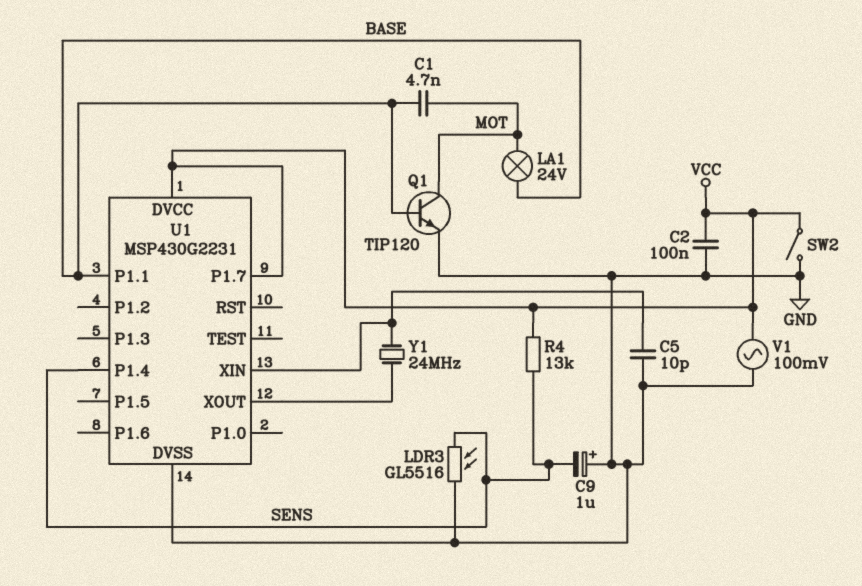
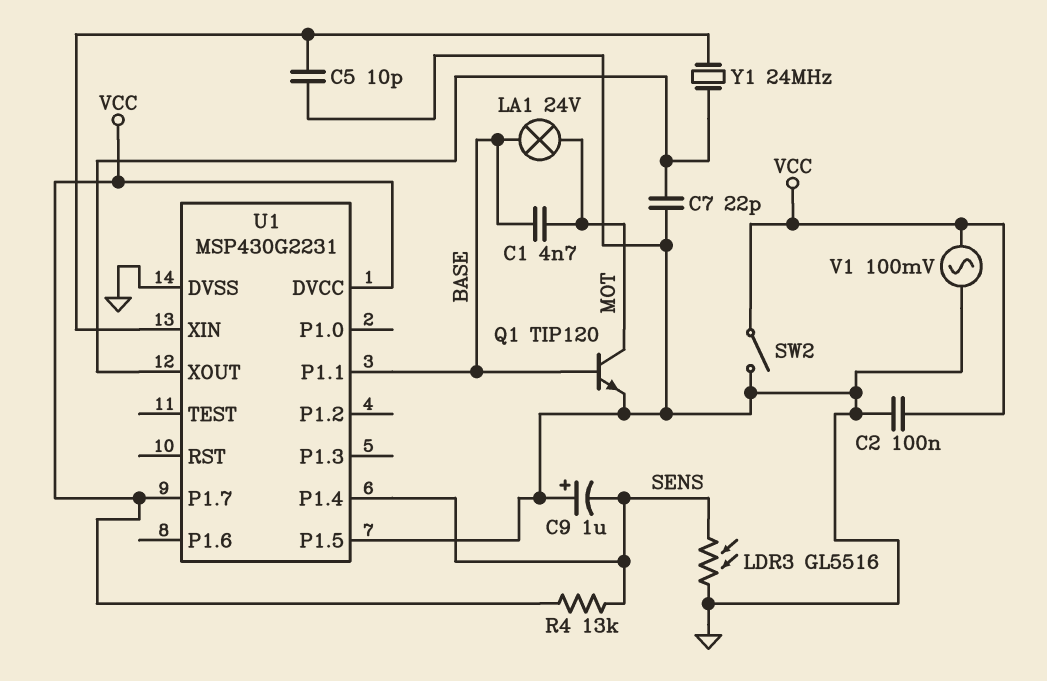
C7: none -> 22pF (GND, U1/XOUT)
U1 pin P1.5: none -> GND

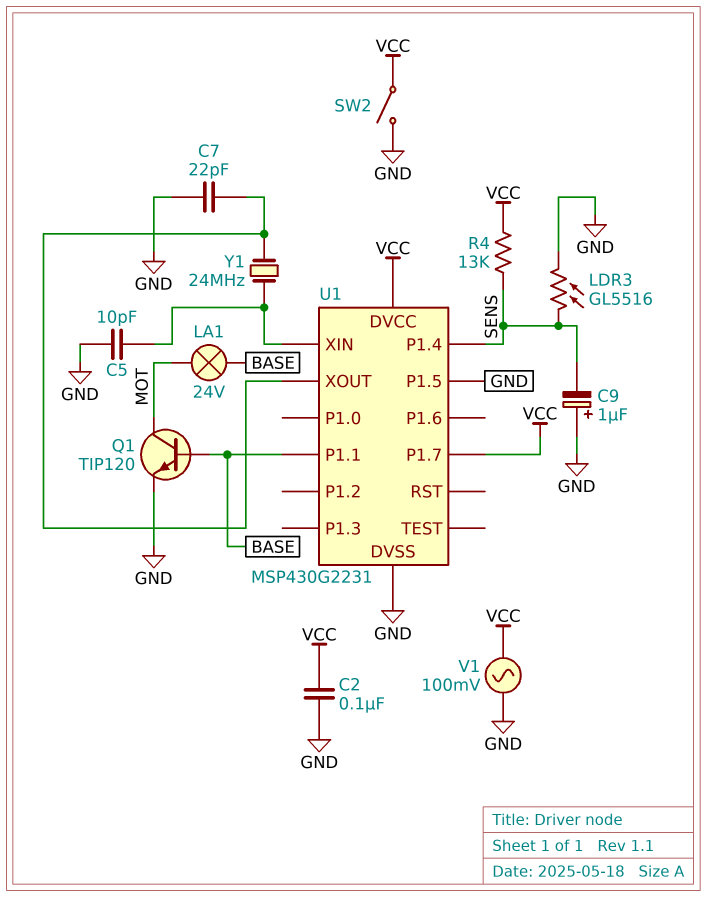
C1: 4.7nF (BASE, MOT) -> none

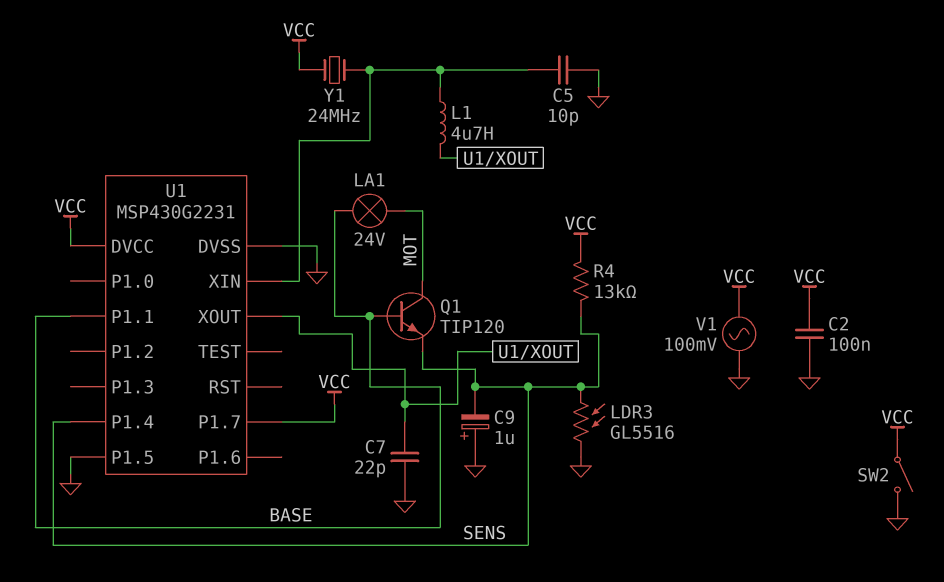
L1: none -> 4.7uH (U1/XIN, U1/XOUT)
Q1: NPN TIP120 (B BASE, C MOT, E GND) -> NPN TIP120 (B BASE, C MOT, E SENS)
Y1: 24MHz (U1/XIN, U1/XOUT) -> 24MHz (U1/XIN, VCC)

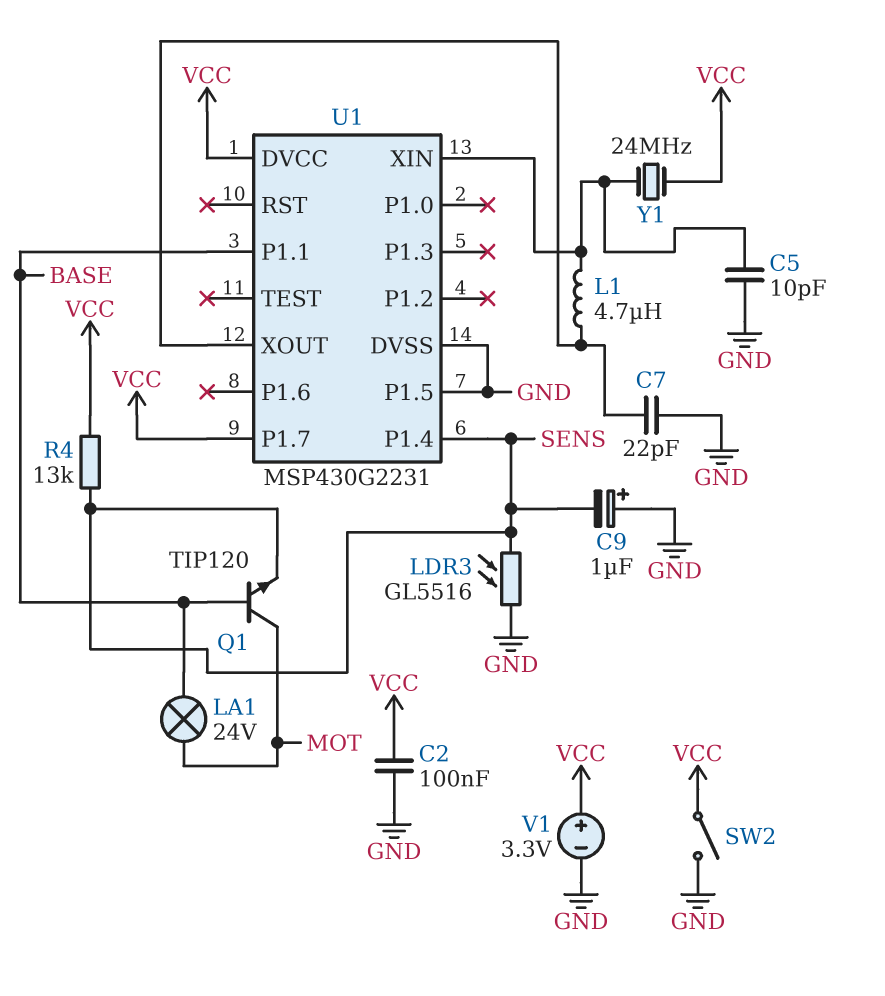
V1: AC 100mV (GND, VCC) -> 3.3V (plus VCC, minus GND)

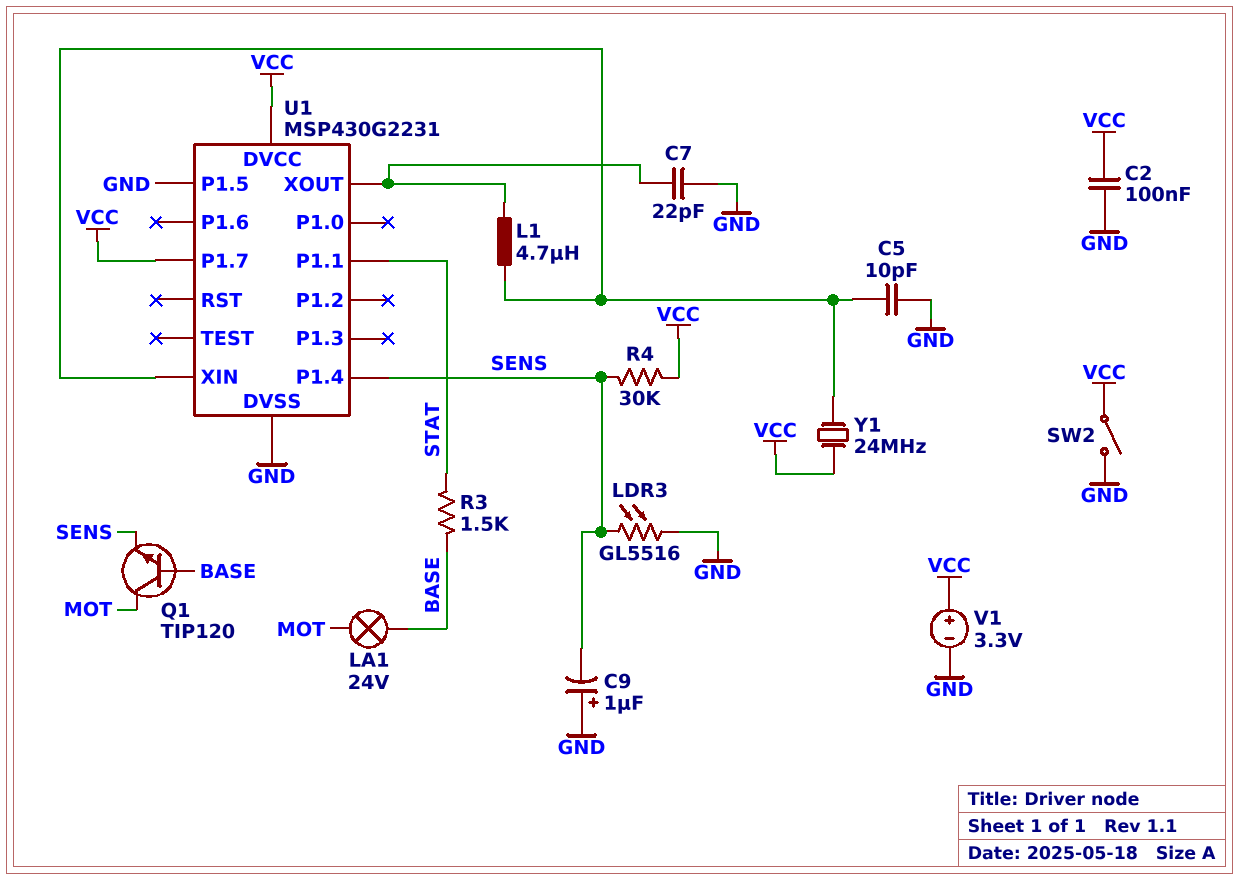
R3: none -> 1.5k (BASE, STAT)
R4: 13k (SENS, VCC) -> 30k (SENS, VCC)
U1 pin P1.1: BASE -> STAT

